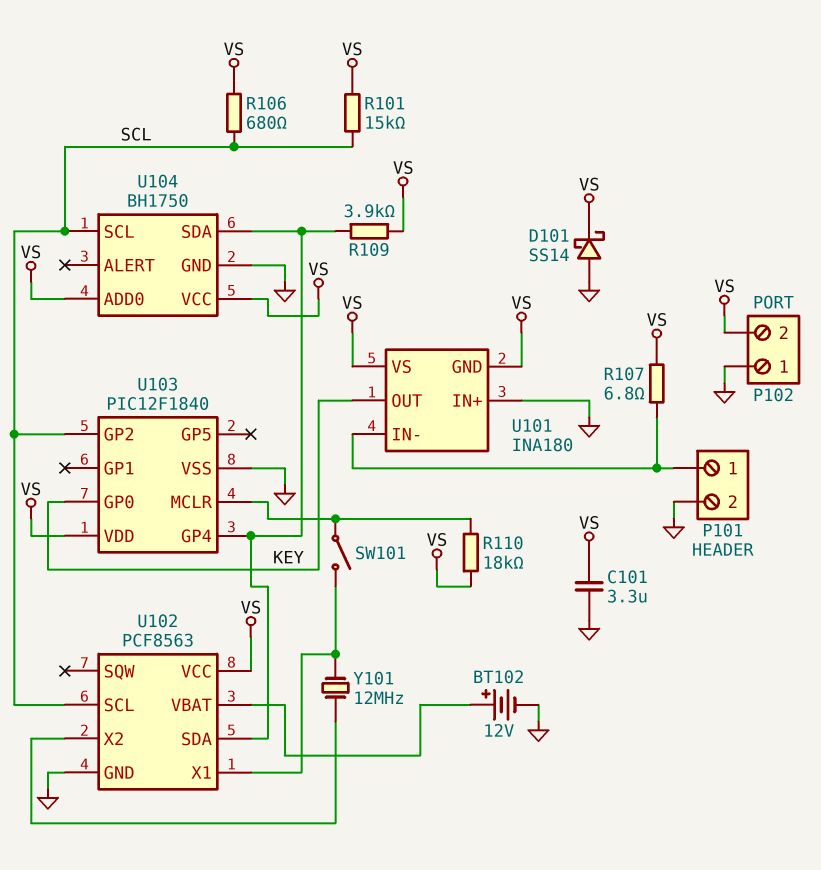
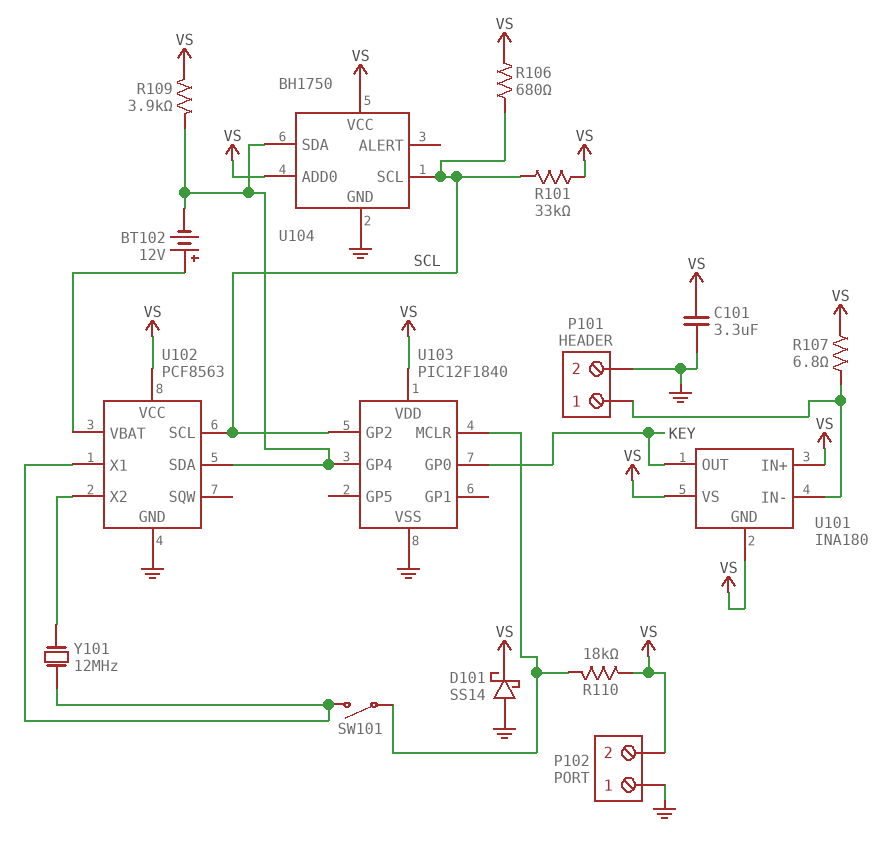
BT102: 12V (plus U102/VBAT, minus GND) -> 12V (plus U102/VBAT, minus U102/SDA)
R101: 15k (SCL, VS) -> 33k (SCL, VS)
U101 pin IN+: GND -> VS

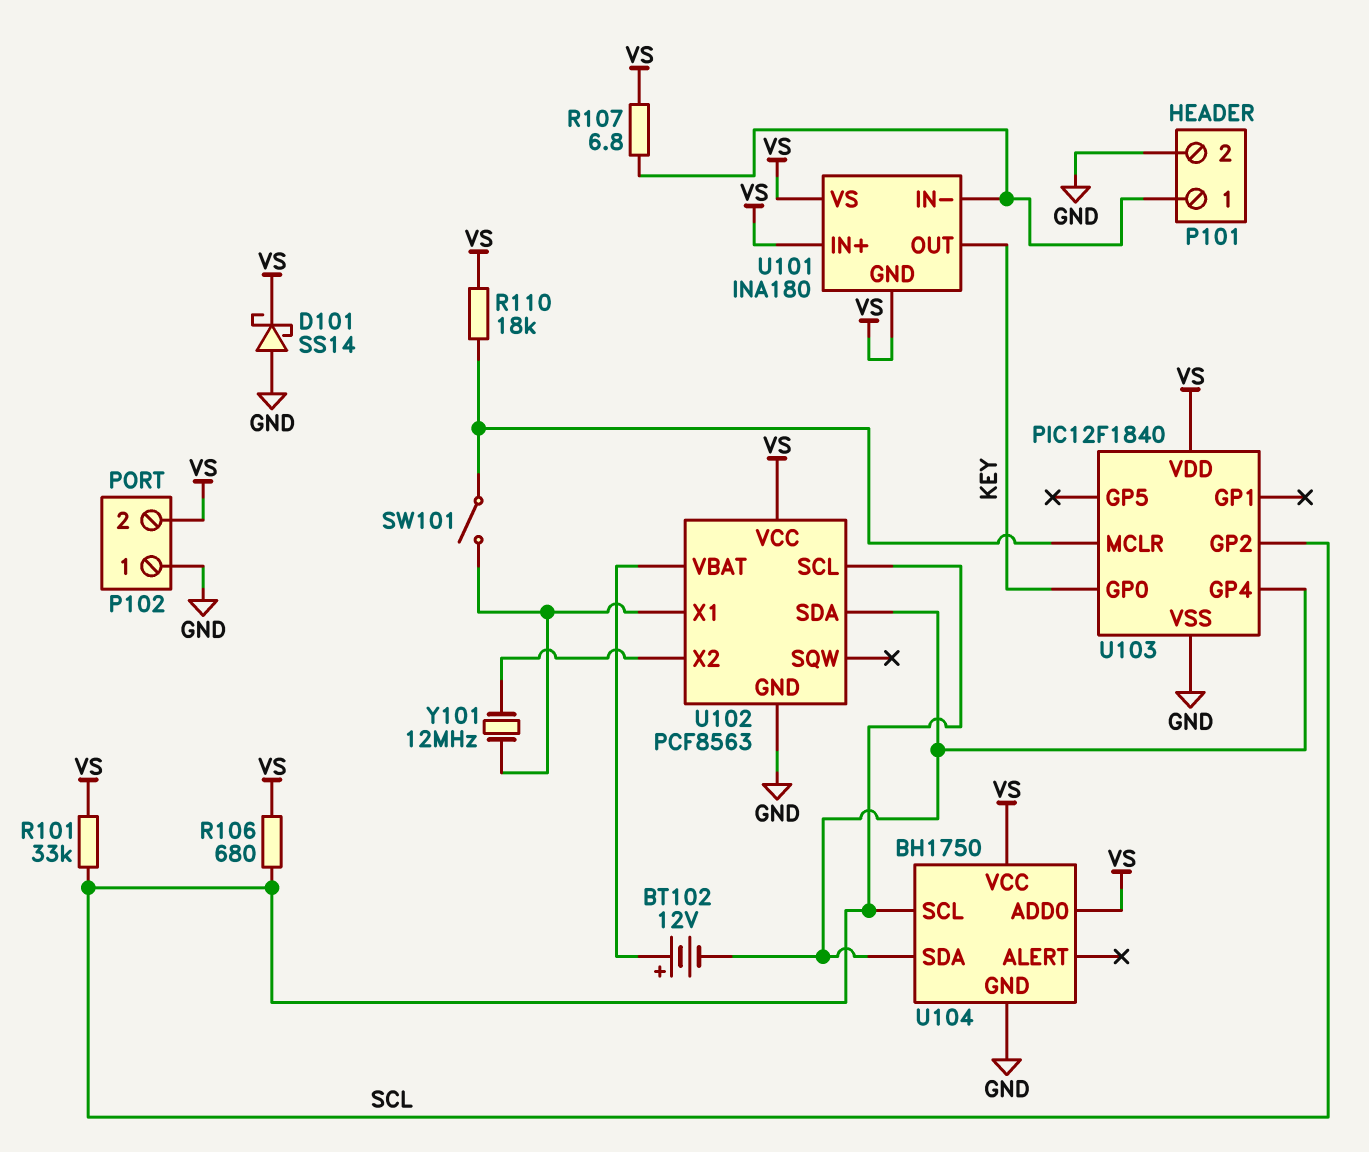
C101: 3.3uF (GND, VS) -> none
R109: 3.9k (U102/SDA, VS) -> none

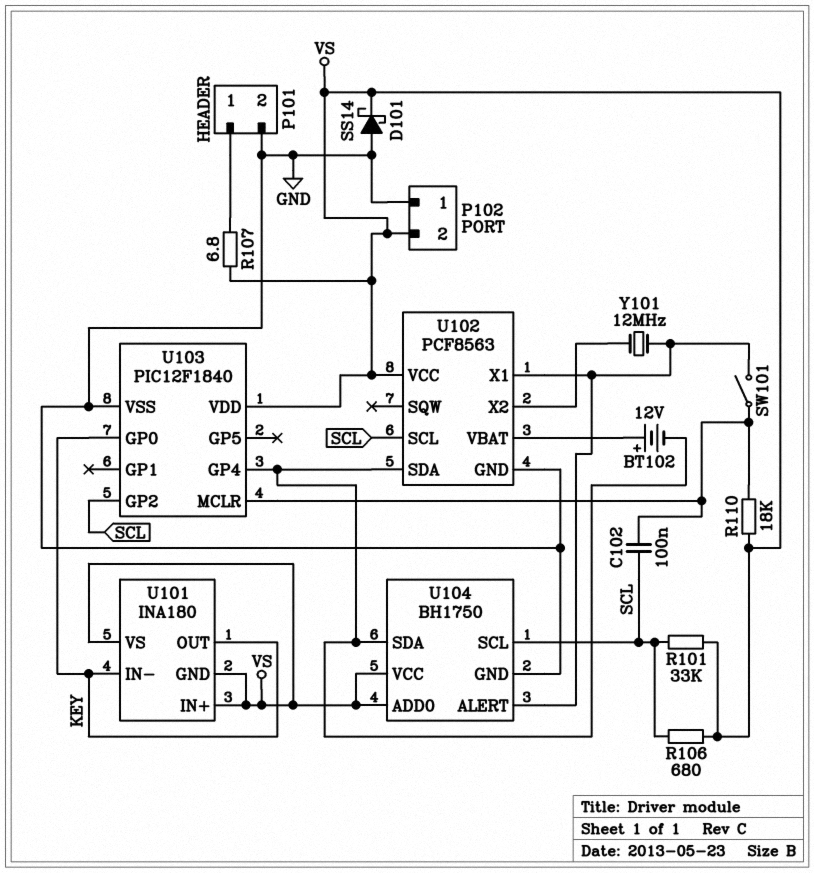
C102: none -> 100nF (SCL, U103/MCLR)
U101 pin IN-: P101/1 -> KEY
U104 pin ALERT: none -> U102/X1

